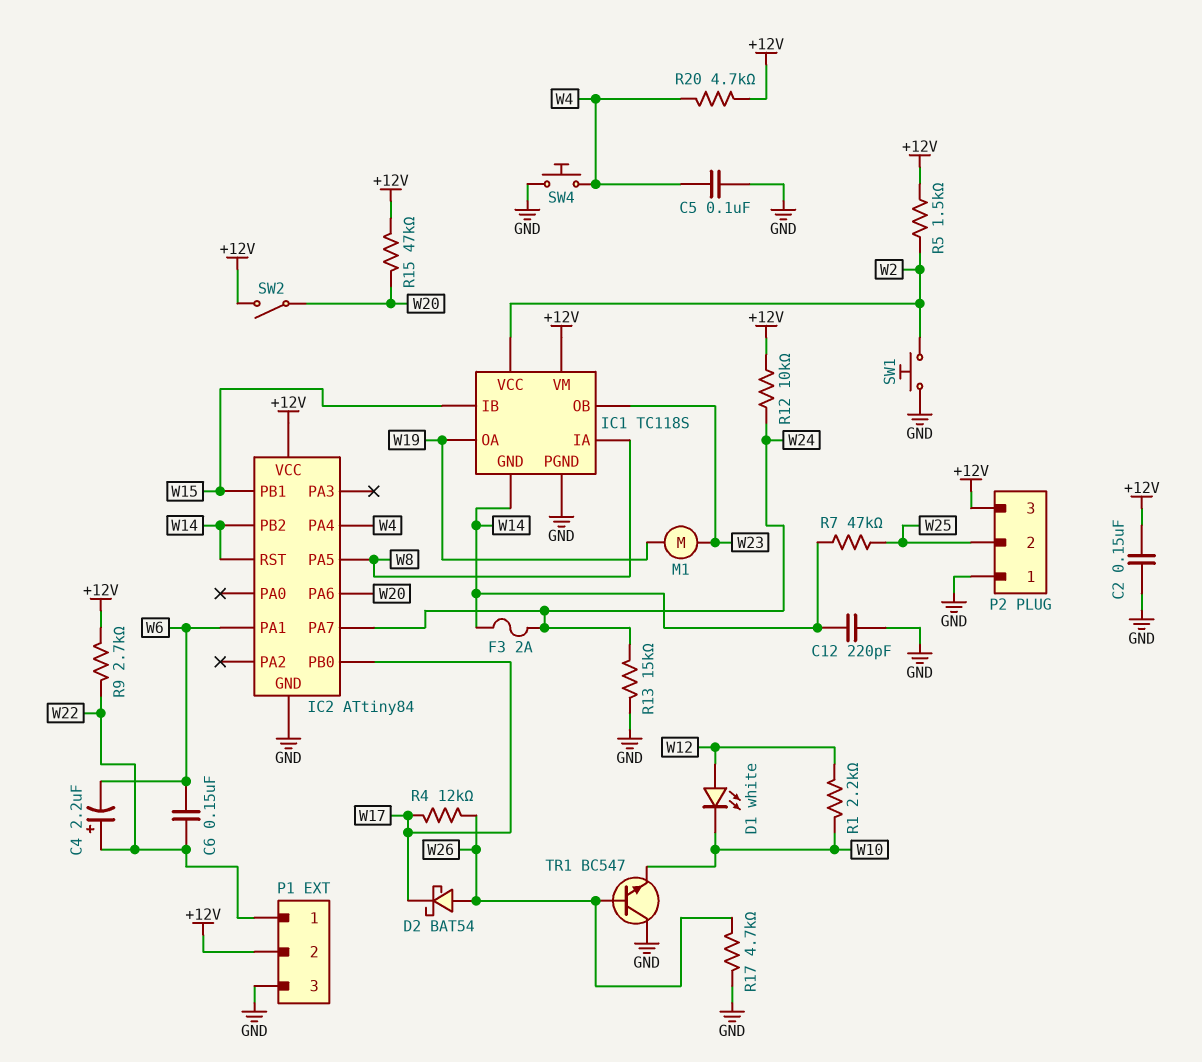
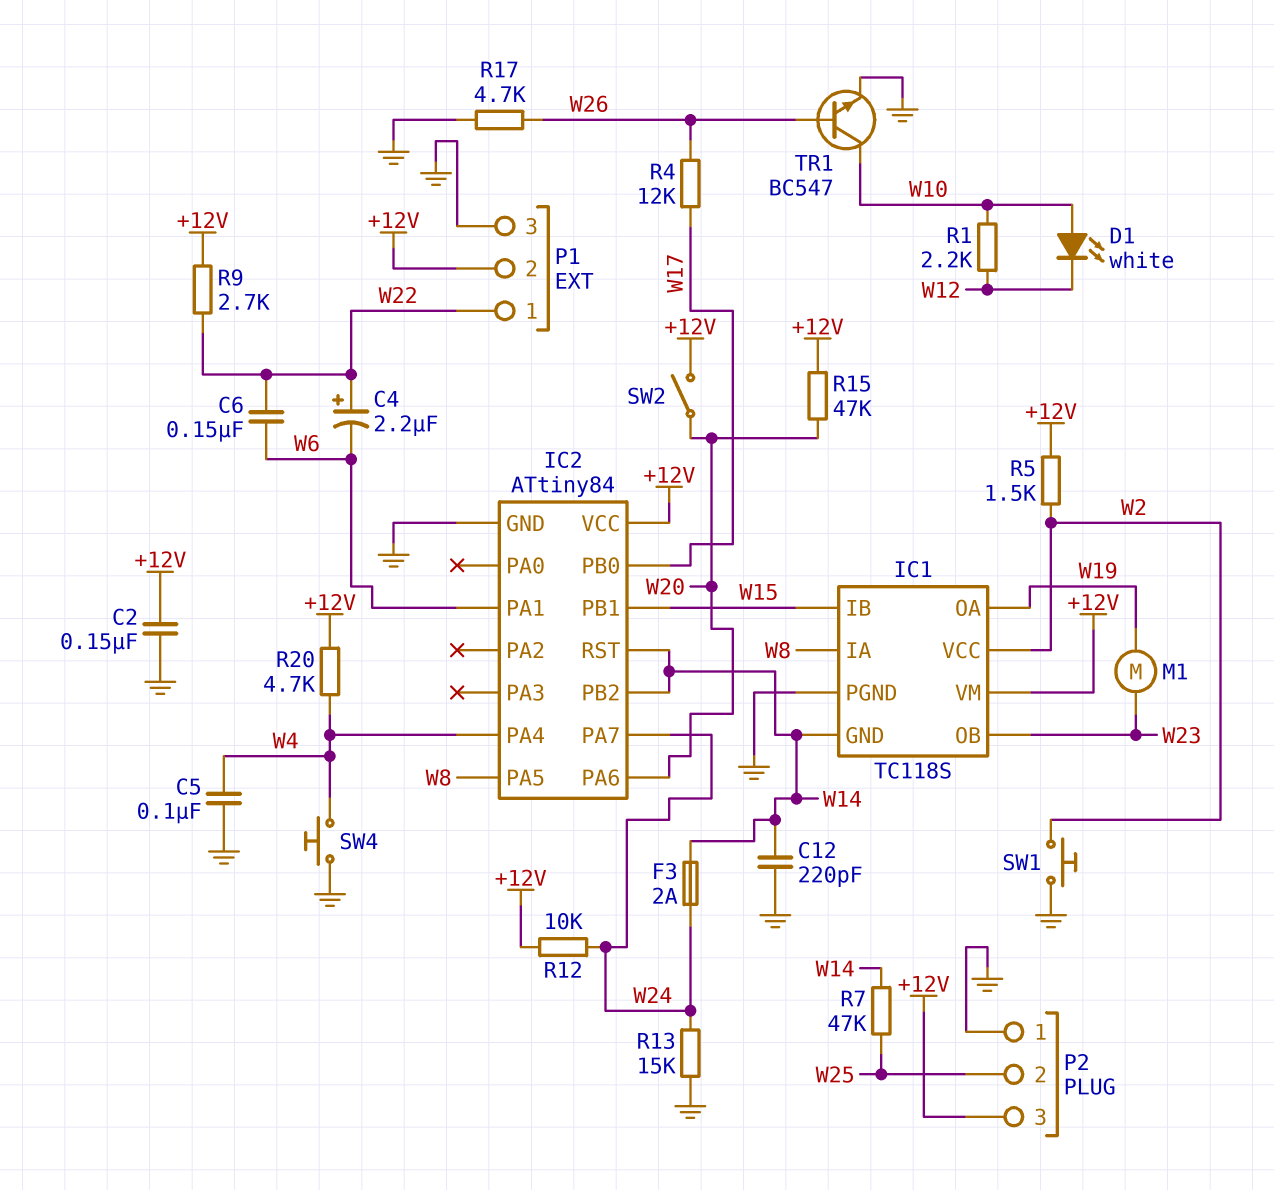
D1: LED white (A W12, K W10) -> LED white (A W10, K W12)
D2: schottky BAT54 (A W26, K W17) -> none
TR1: NPN BC547 (B W26, C GND, E W10) -> NPN BC547 (B W26, C W10, E GND)

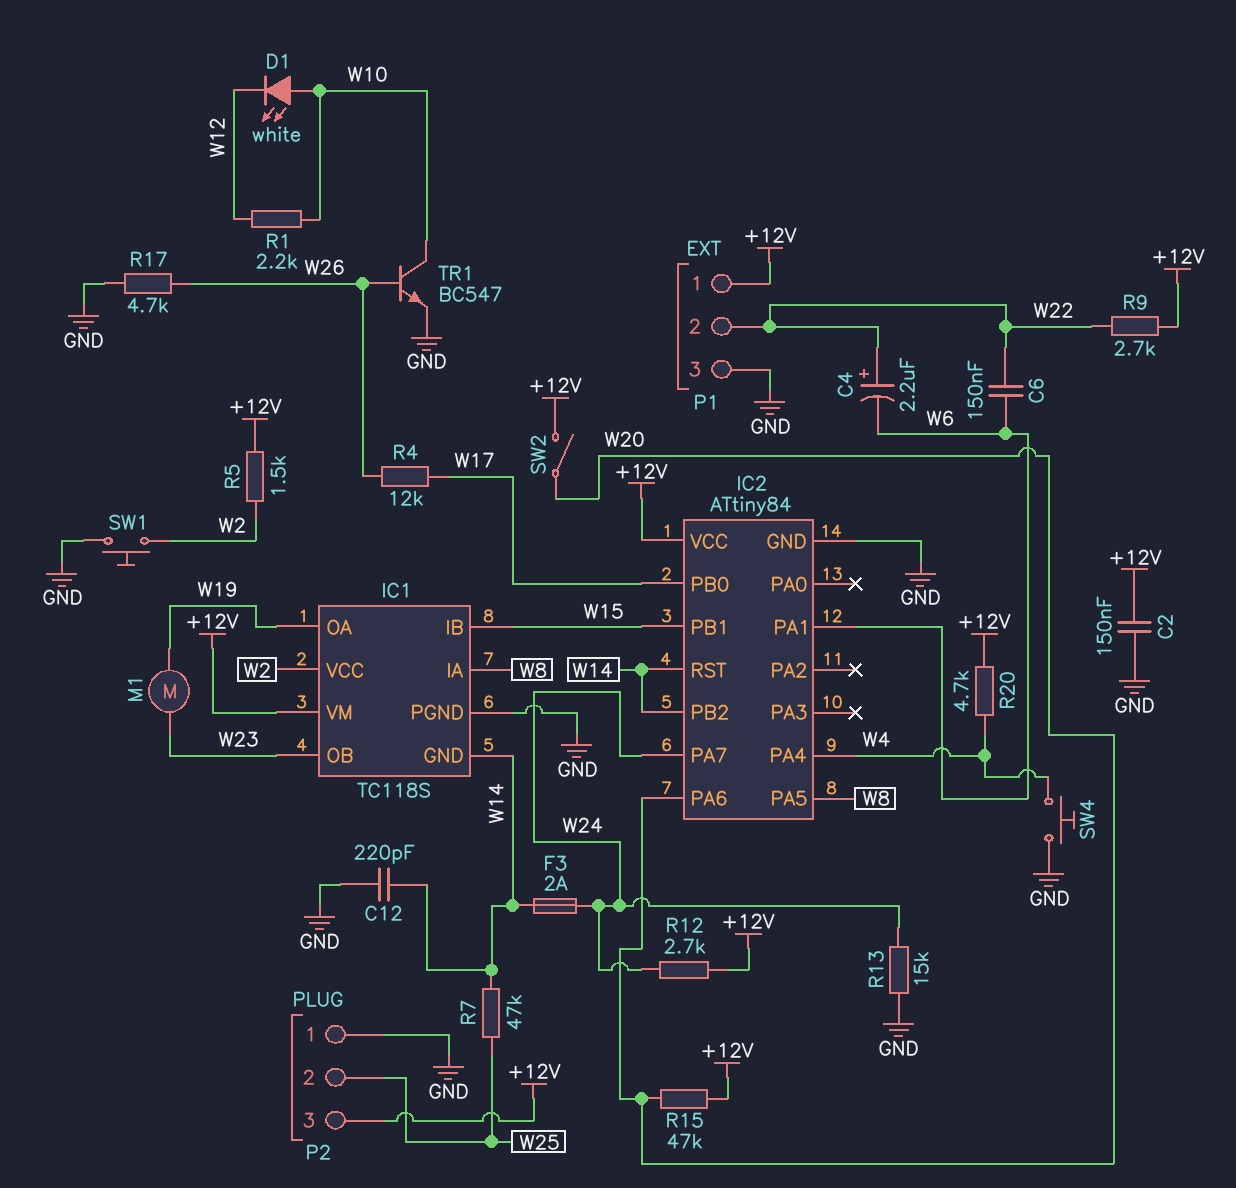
C5: 100nF (GND, W4) -> none
P1 pin 1: W22 -> +12V
P1 pin 2: +12V -> W22
R12: 10k (+12V, W24) -> 2.7k (+12V, W24)

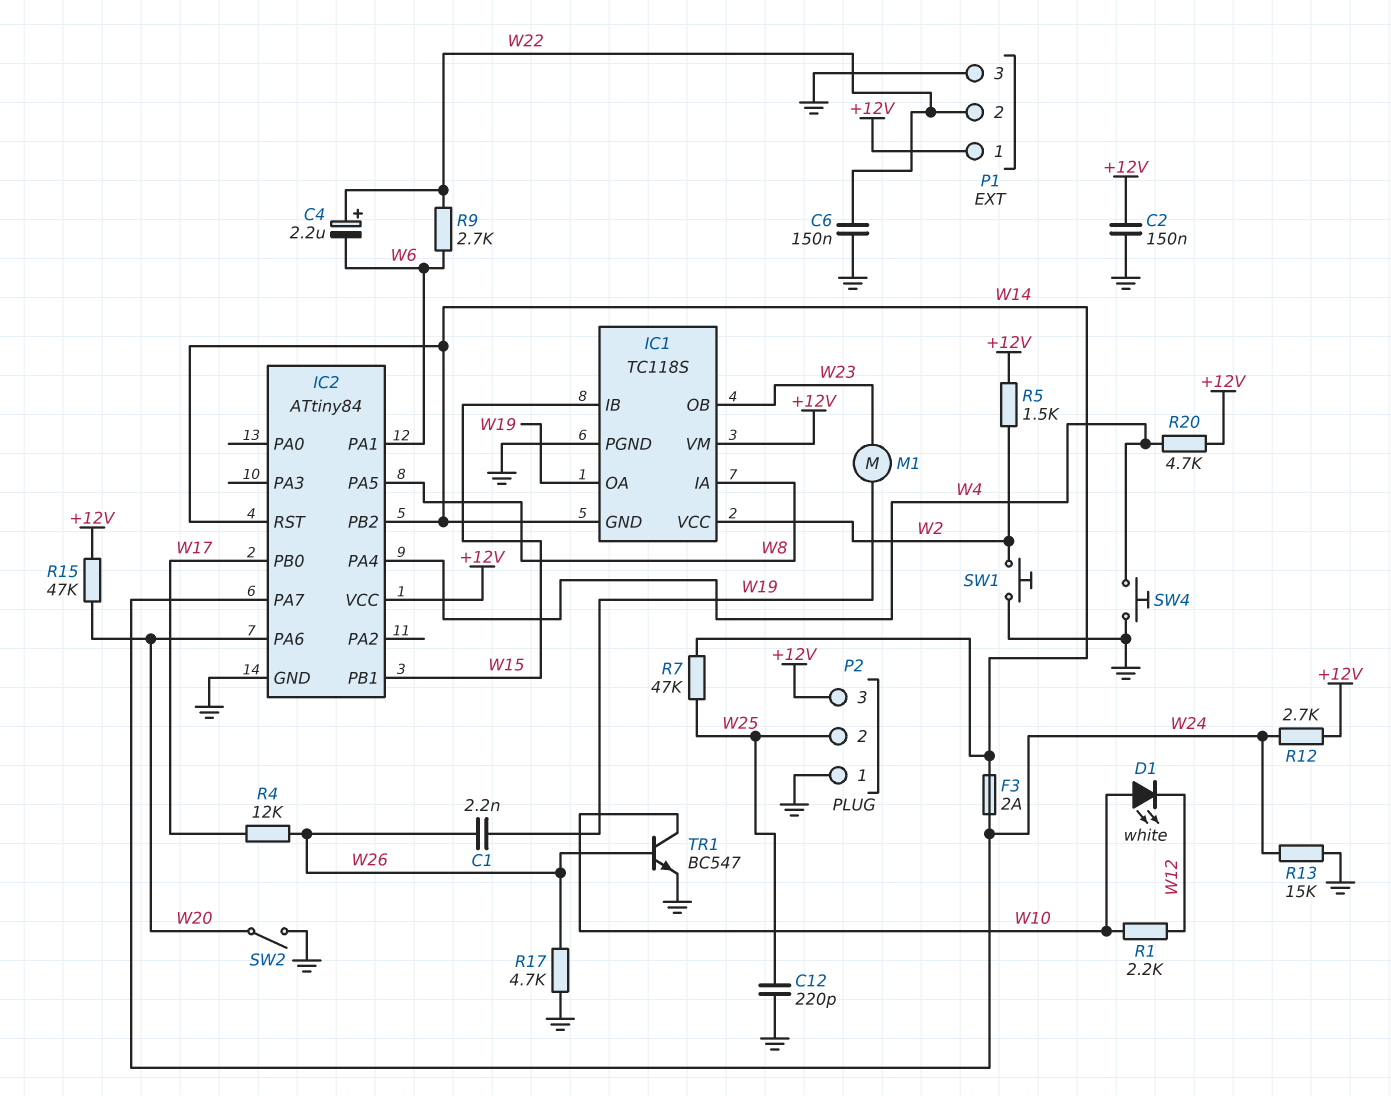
C1: none -> 2.2nF (W19, W26)
C6: 150nF (W6, W22) -> 150nF (GND, W22)
C12: 220pF (GND, W14) -> 220pF (GND, W25)
R9: 2.7k (+12V, W22) -> 2.7k (W6, W22)
SW2: switch (+12V, W20) -> switch (GND, W20)

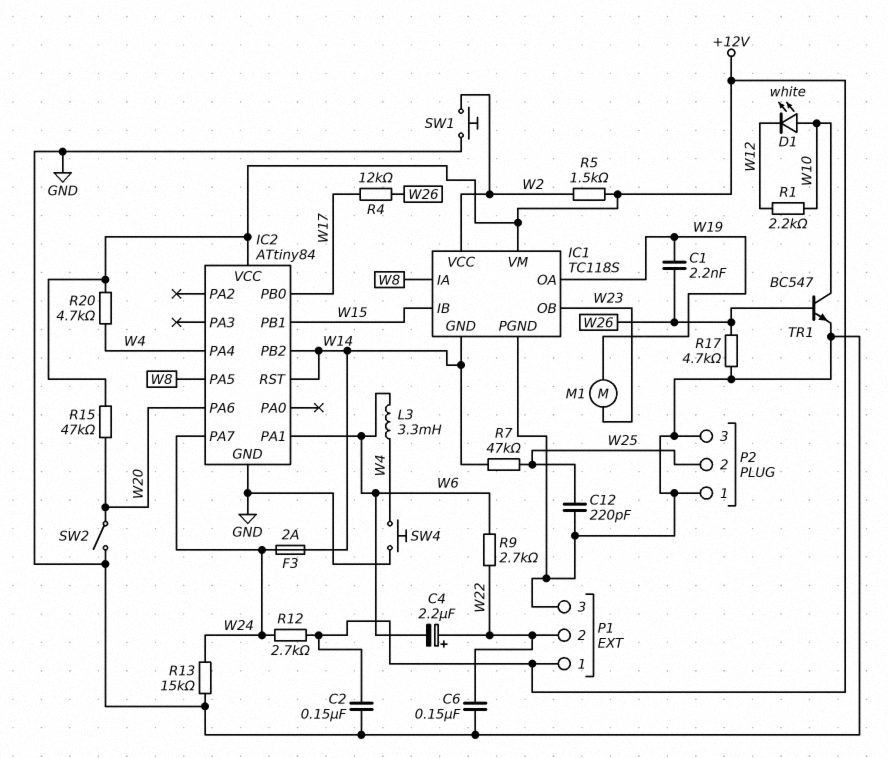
L3: none -> 3.3mH (W4, W6)
P2 pin 3: +12V -> GND

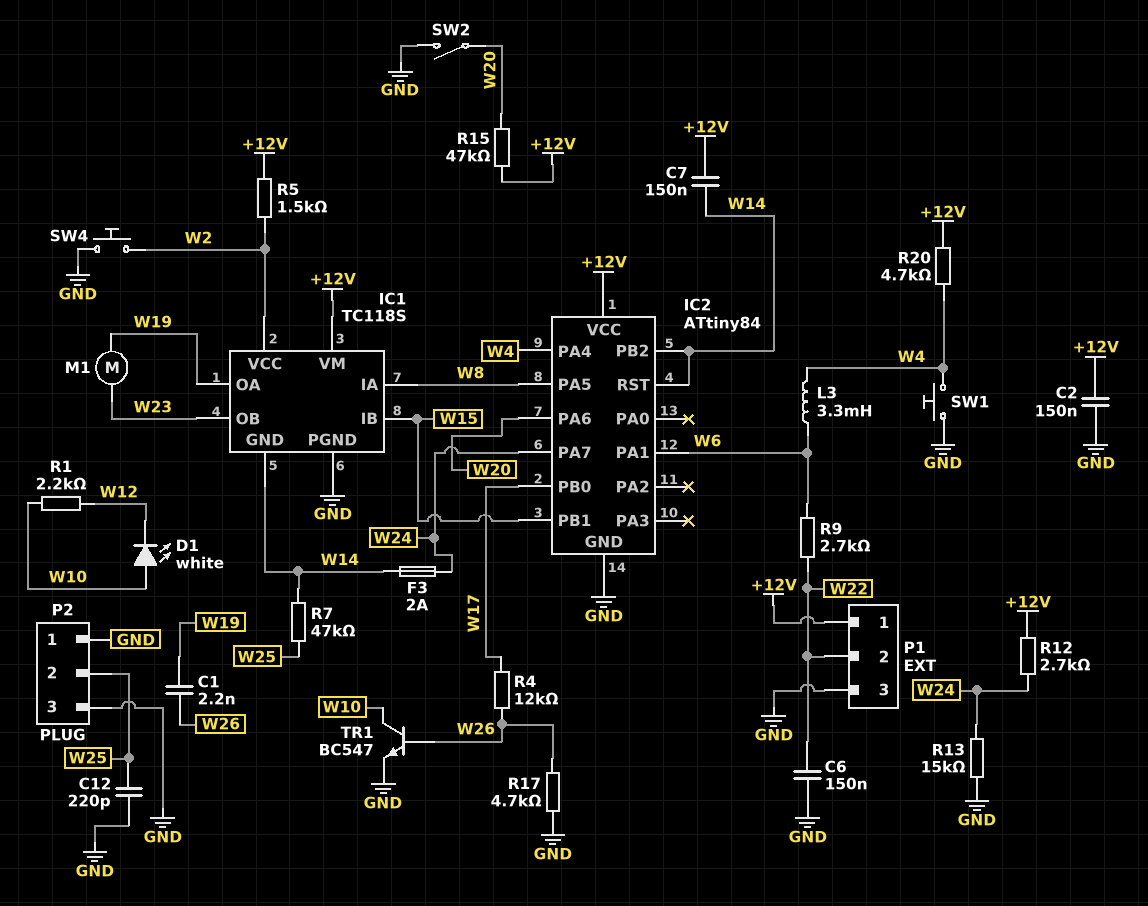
C4: 2.2uF (plus W22, minus W6) -> none
C7: none -> 150nF (+12V, W14)
SW1: button (GND, W2) -> button (GND, W4)
SW4: button (GND, W4) -> button (GND, W2)

